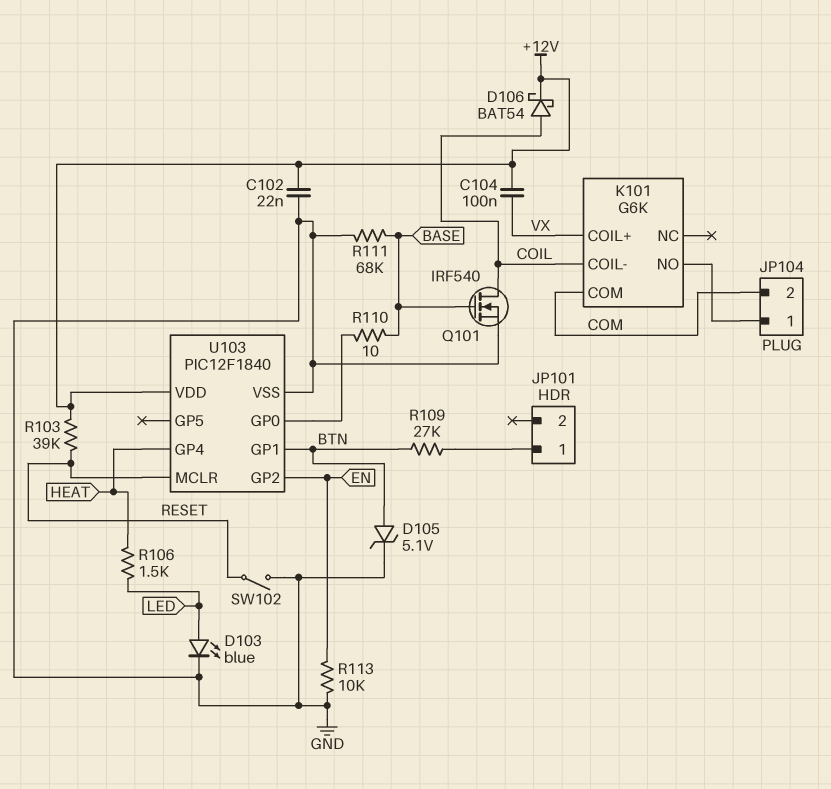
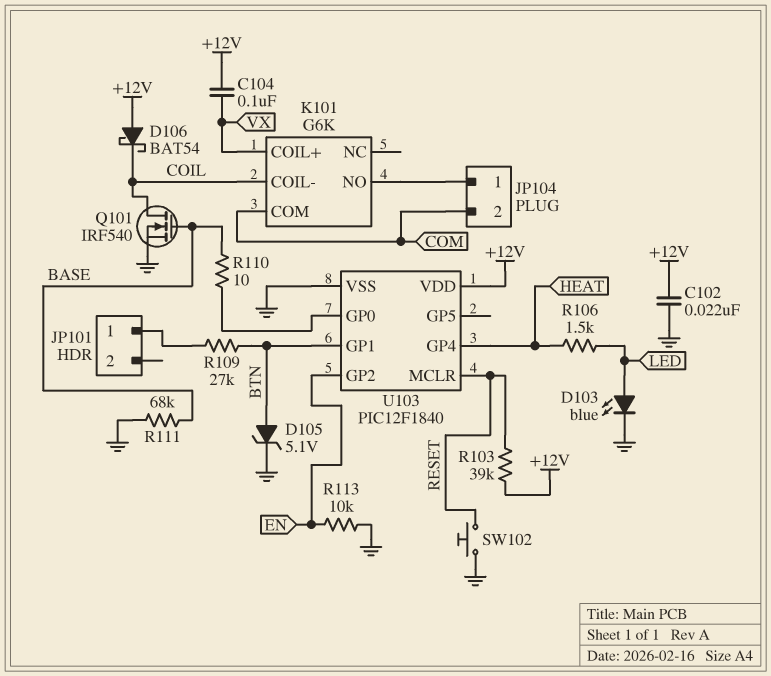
D106: schottky BAT54 (A COIL, K +12V) -> schottky BAT54 (A +12V, K COIL)
SW102: switch (GND, RESET) -> button (GND, RESET)

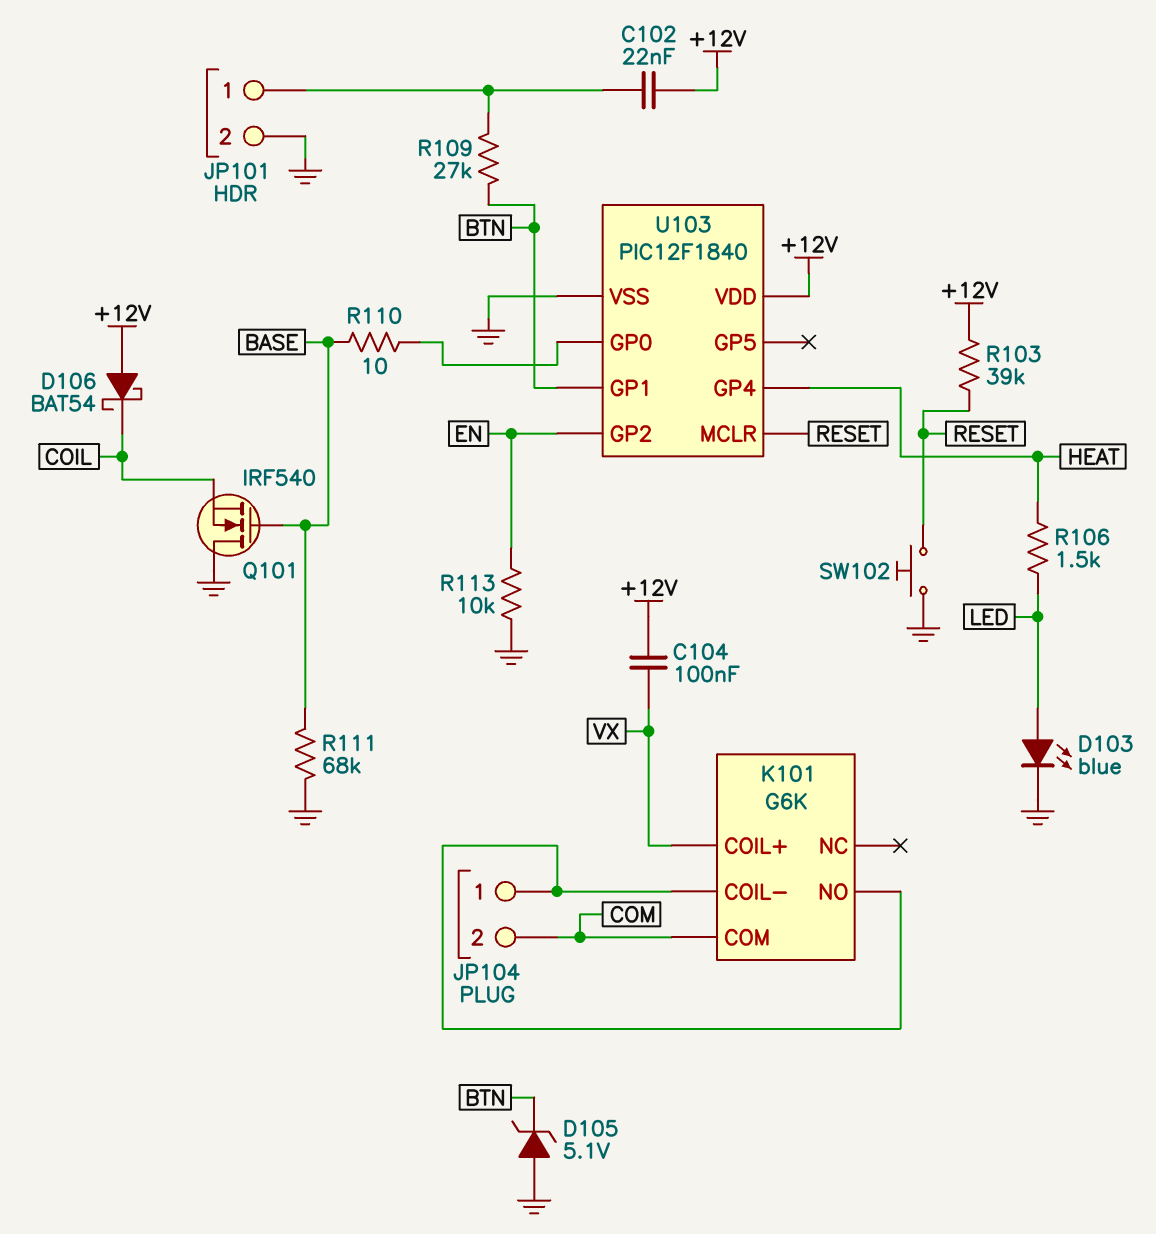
C102: 22nF (+12V, GND) -> 22nF (+12V, JP101/1)
D105: zener 5.1V (A BTN, K GND) -> zener 5.1V (A GND, K BTN)
JP101 pin 2: none -> GND
K101 pin COIL-: COIL -> JP104/1
Q101: NMOS IRF540 (G BASE, D COIL, S GND) -> NMOS IRF540 (G BASE, D GND, S COIL)

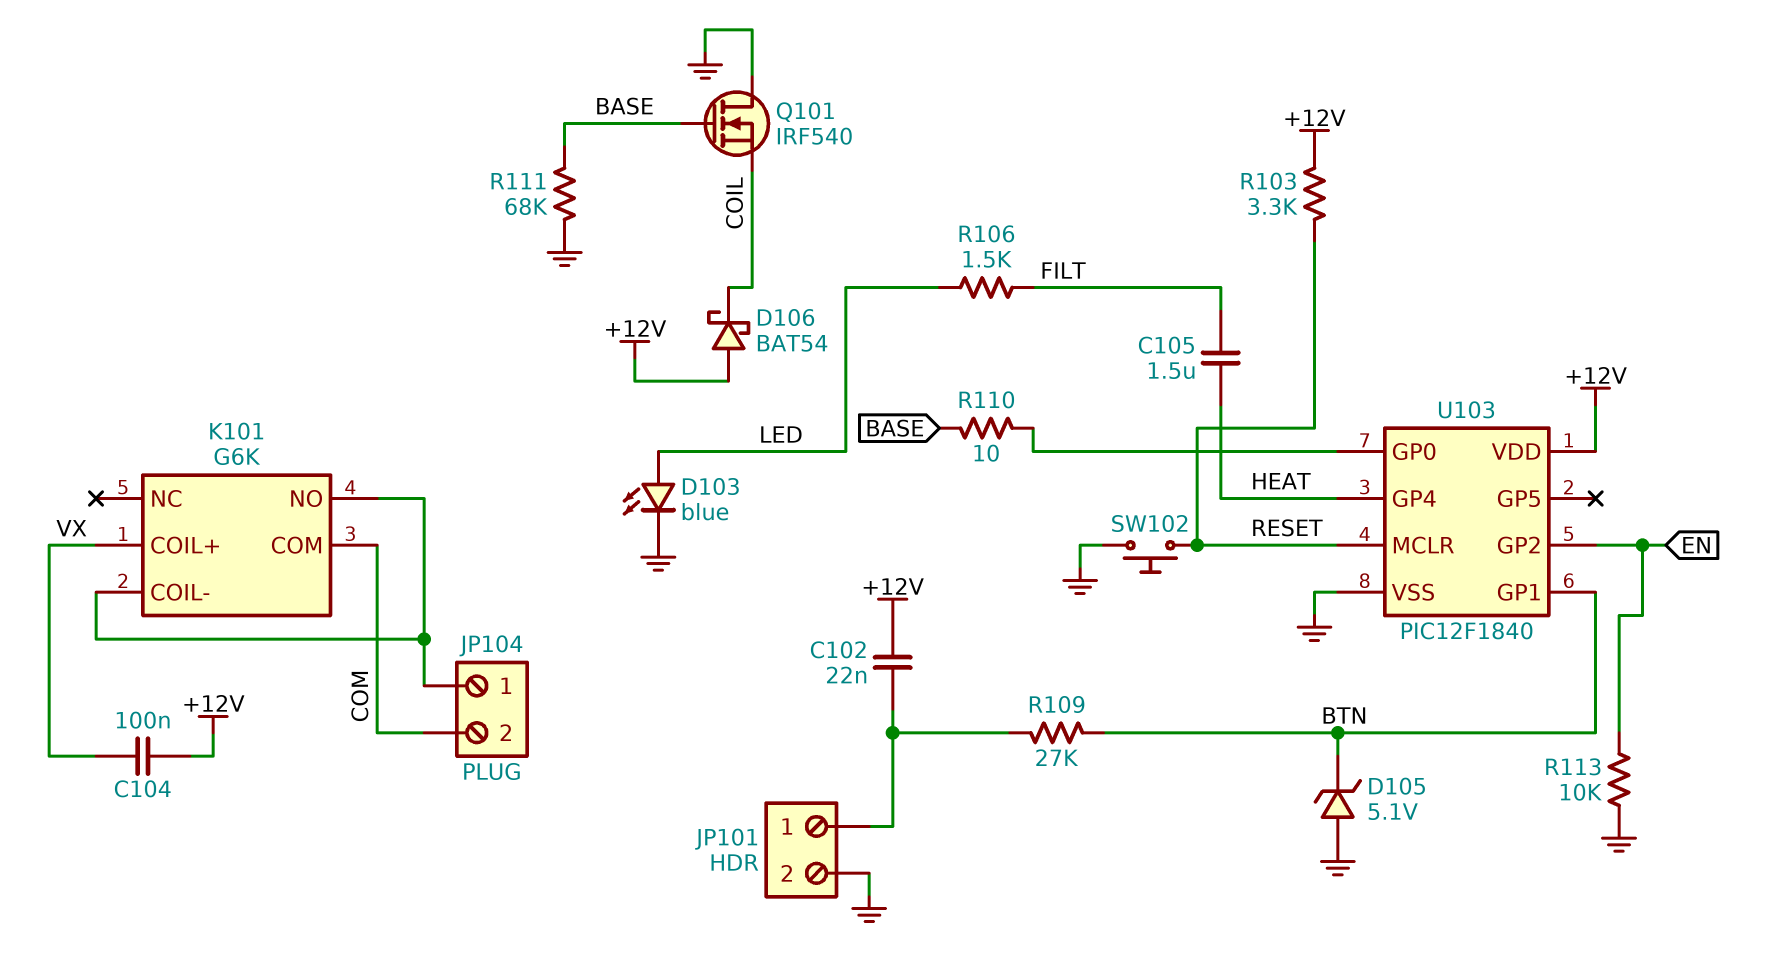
C105: none -> 1.5uF (FILT, HEAT)
R103: 39k (+12V, RESET) -> 3.3k (+12V, RESET)
R106: 1.5k (HEAT, LED) -> 1.5k (FILT, LED)

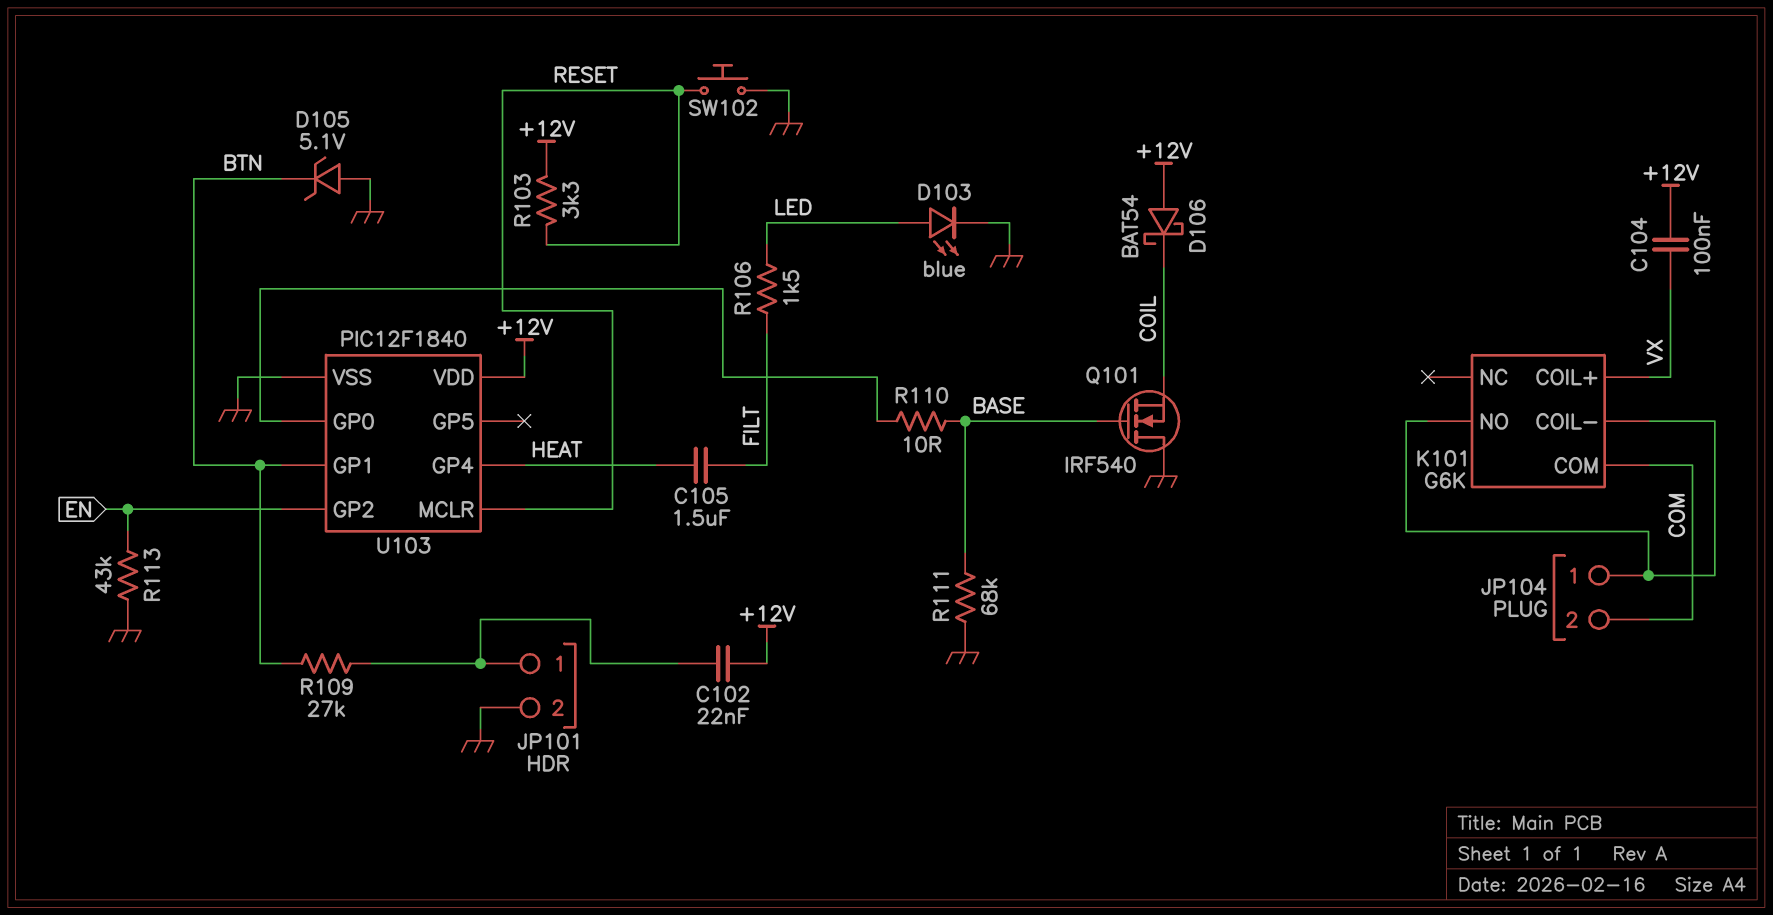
R113: 10k (EN, GND) -> 43k (EN, GND)

